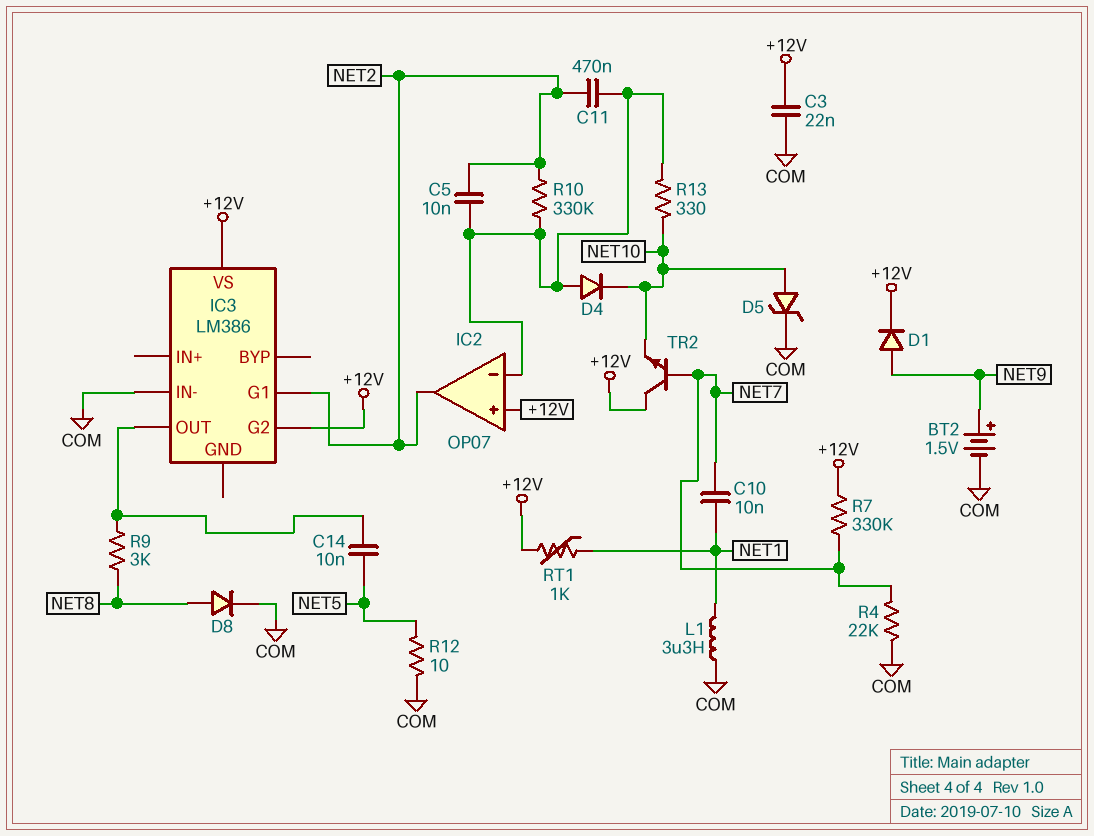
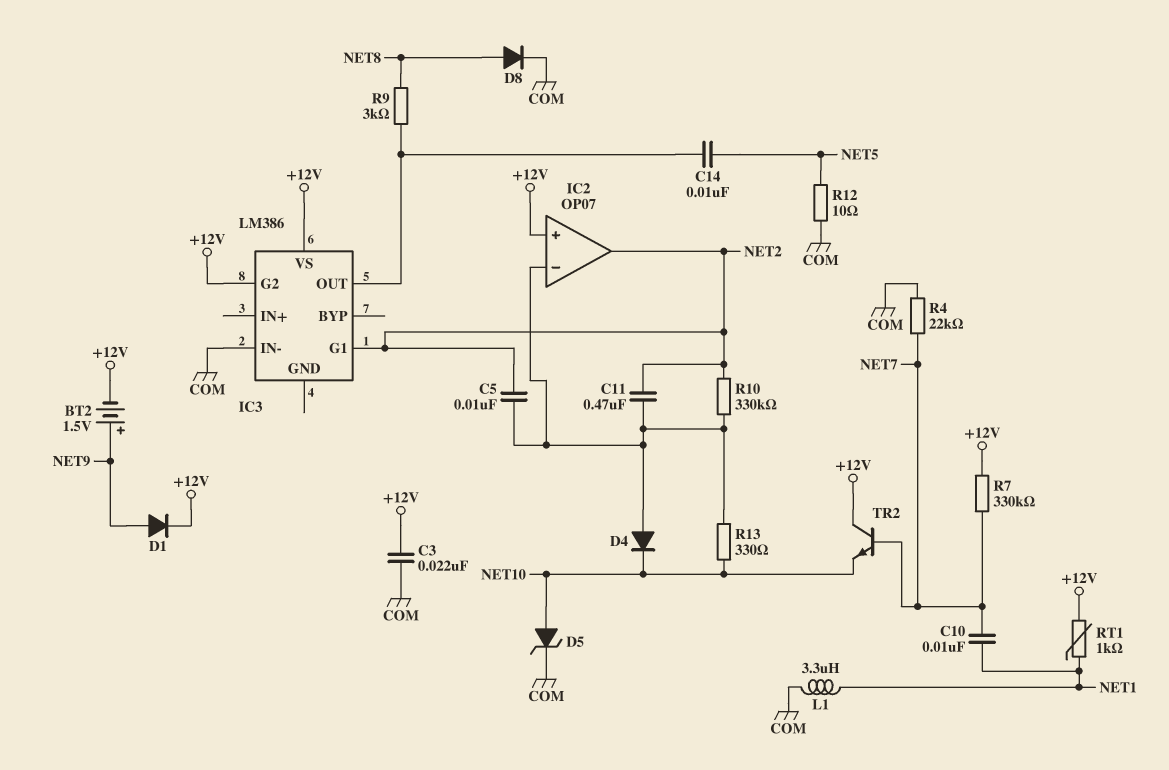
BT2: 1.5V (plus NET9, minus COM) -> 1.5V (plus NET9, minus +12V)

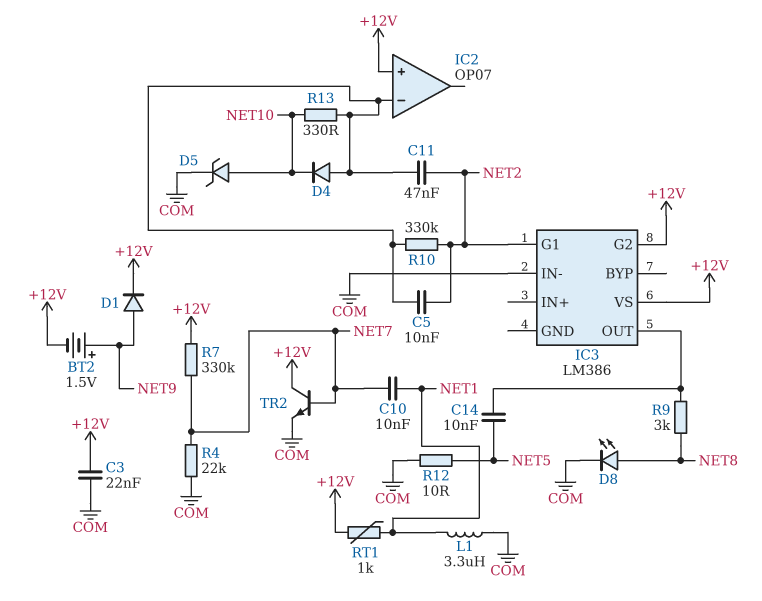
C11: 470nF (IC2/in-, NET2) -> 47nF (IC2/in-, NET2)
D8: diode (A NET8, K COM) -> LED (A NET8, K COM)
IC2 pin out: NET2 -> none
TR2: NPN (B NET7, C +12V, E NET10) -> NPN (B NET7, C +12V, E COM)

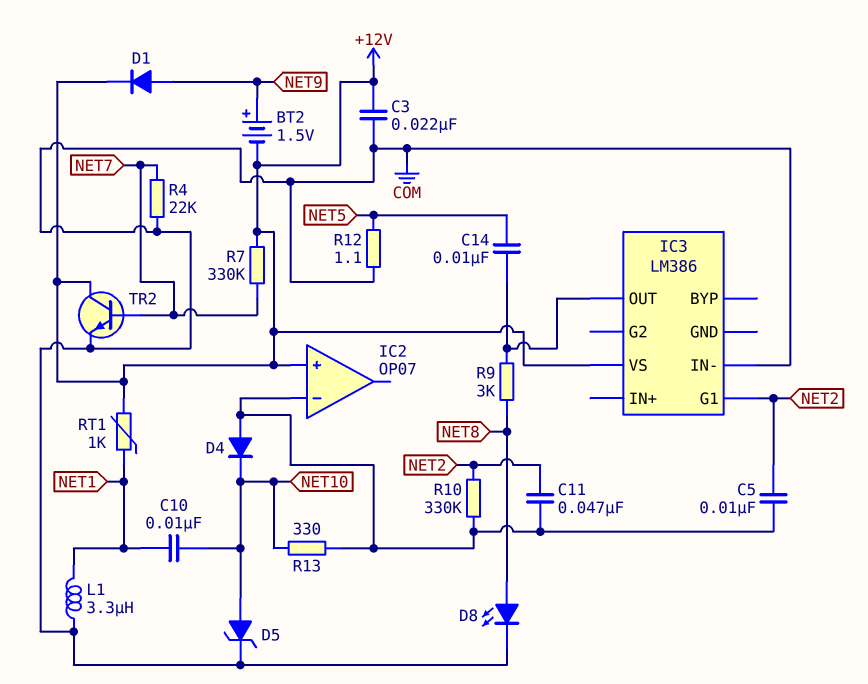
C10: 10nF (NET1, NET7) -> 10nF (NET1, NET10)
IC3 pin G2: +12V -> none
R12: 10 (COM, NET5) -> 1.1 (COM, NET5)

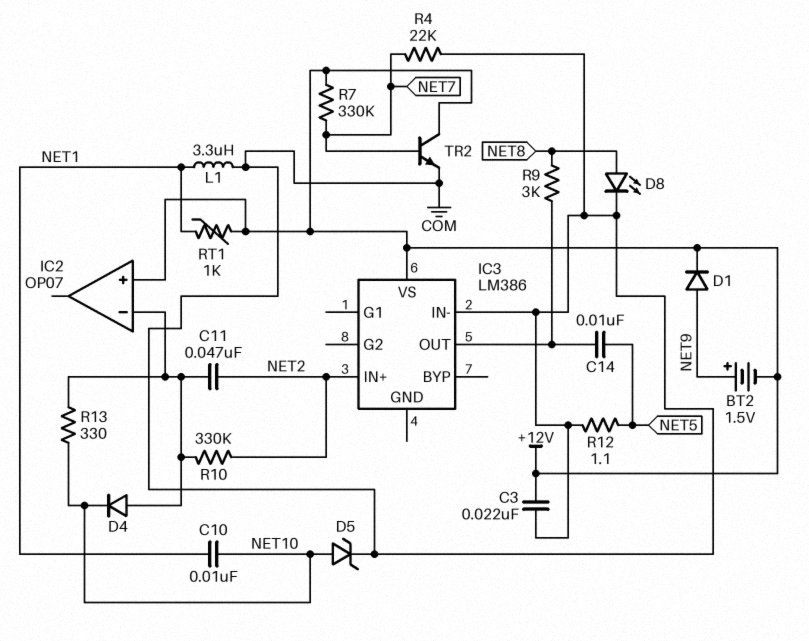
C5: 10nF (IC2/in-, NET2) -> none
IC3 pin G1: NET2 -> none
IC3 pin IN+: none -> NET2

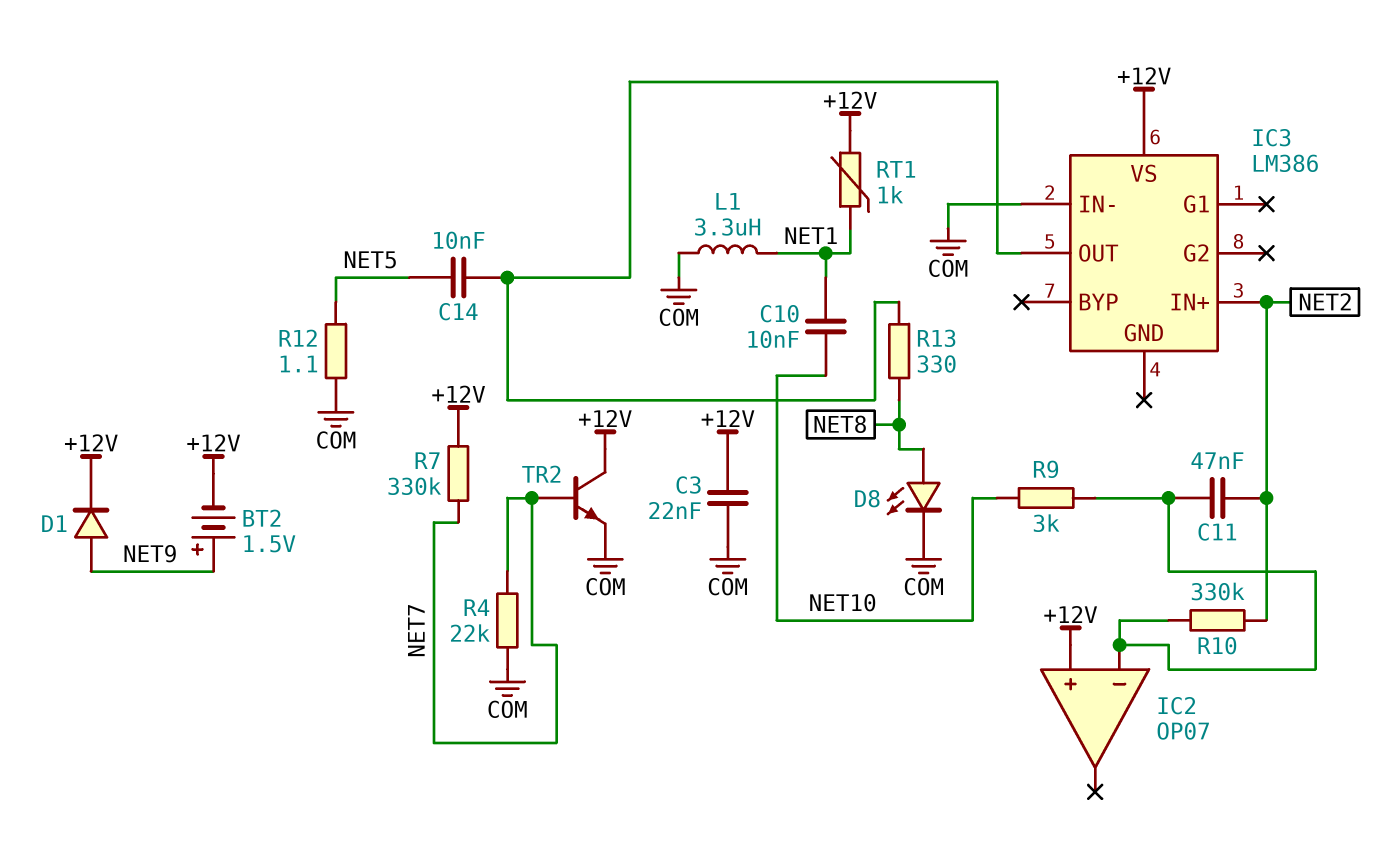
D4: diode (A IC2/in-, K NET10) -> none
D5: zener (A NET10, K COM) -> none
R9: 3k (IC3/OUT, NET8) -> 3k (IC2/in-, NET10)
R13: 330 (IC2/in-, NET10) -> 330 (IC3/OUT, NET8)

